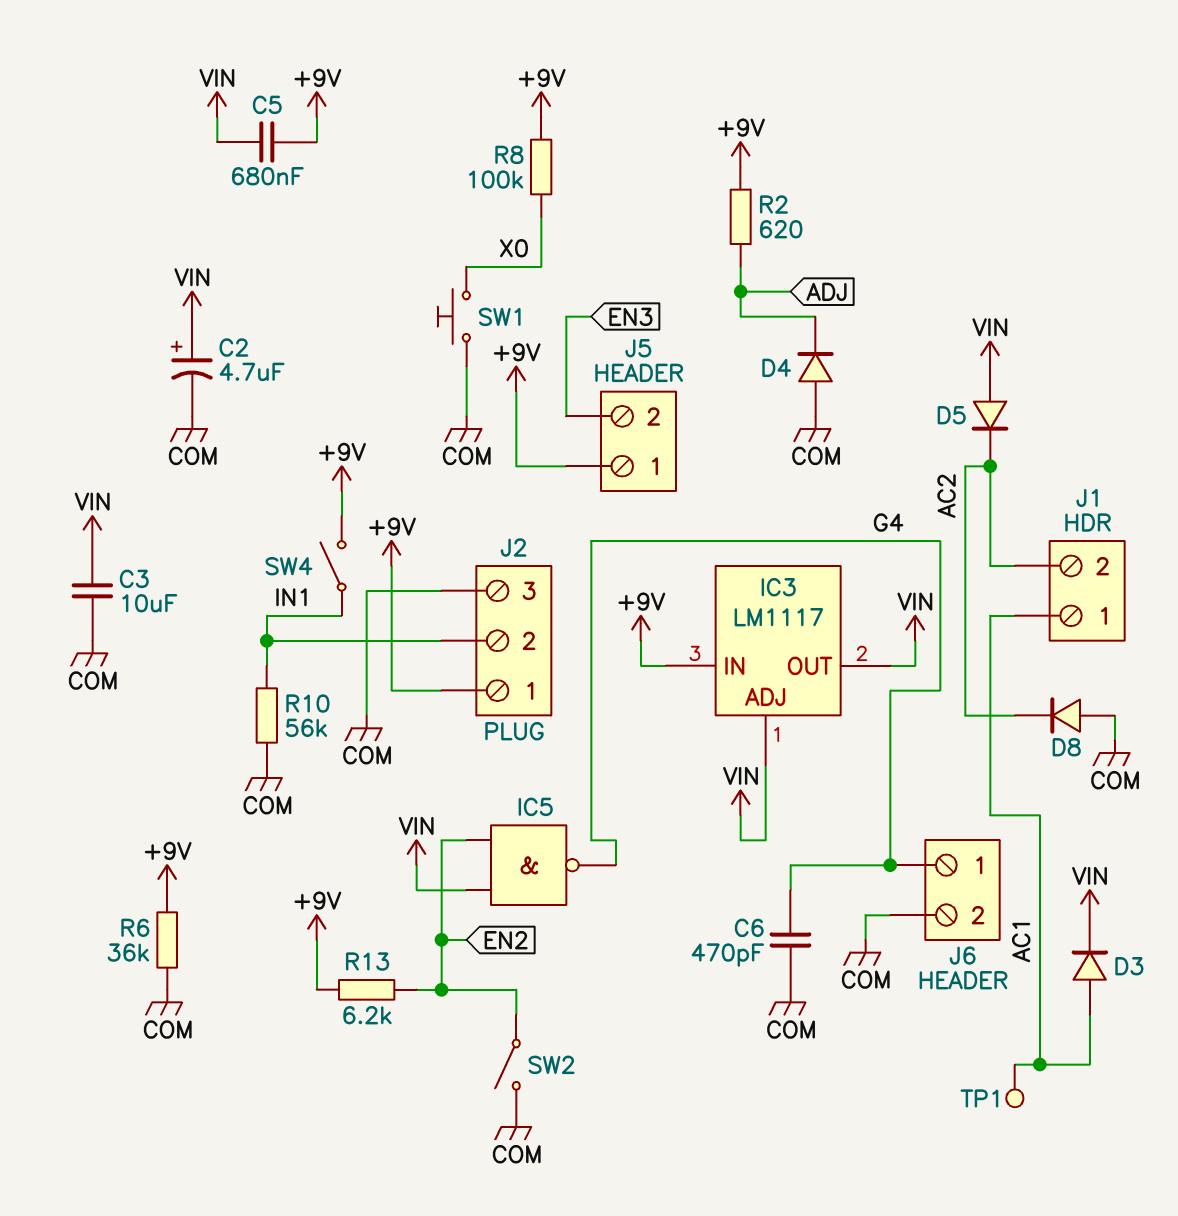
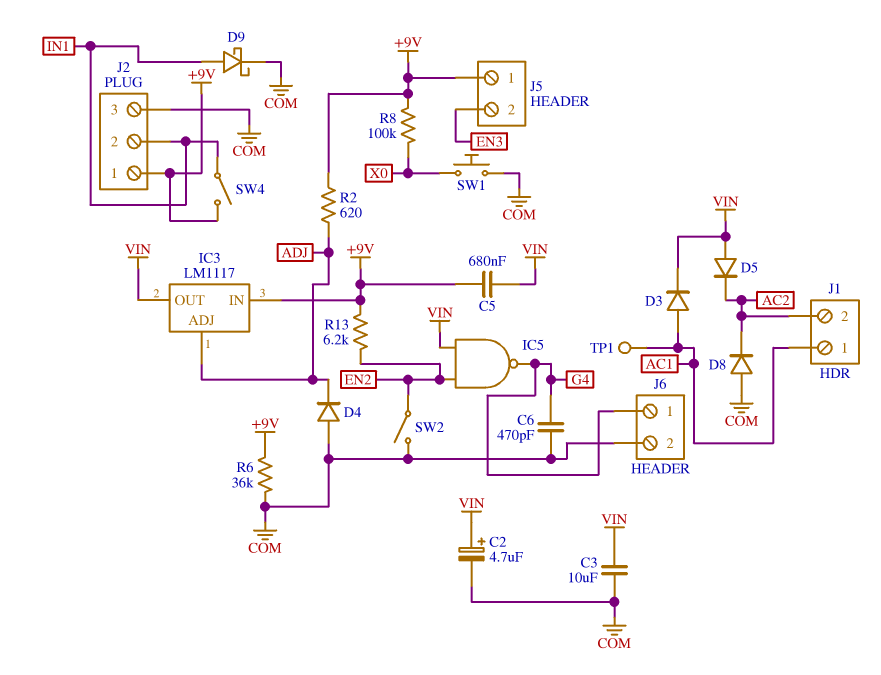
D9: none -> schottky (A IN1, K COM)
IC3 pin ADJ: VIN -> ADJ
R10: 56k (COM, IN1) -> none

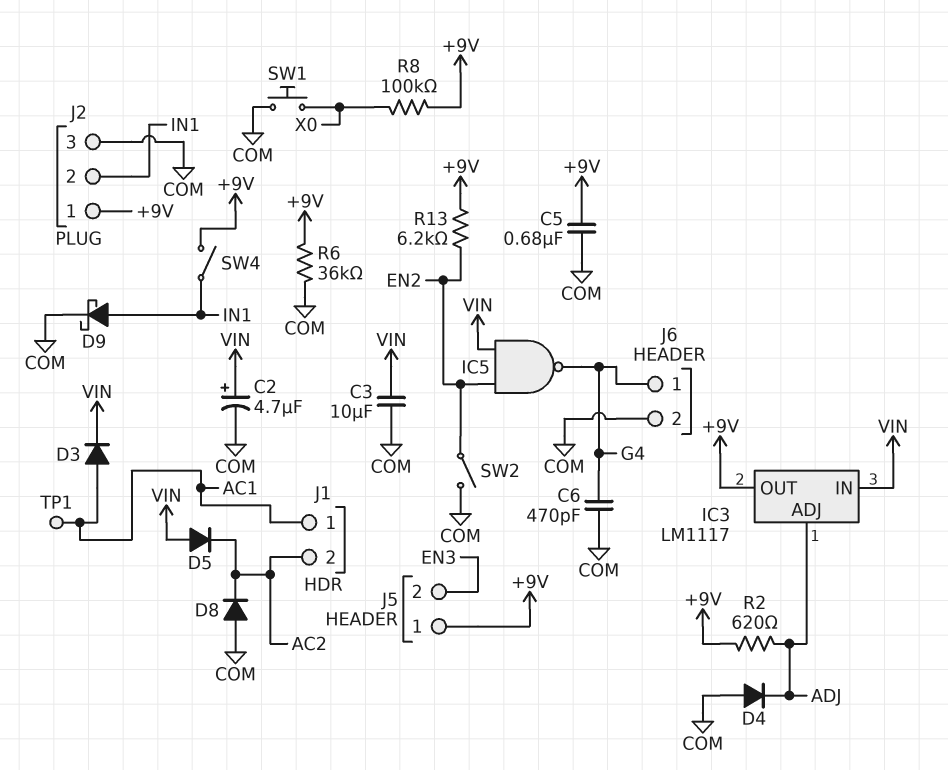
C5: 680nF (+9V, VIN) -> 680nF (+9V, COM)
IC3 pin IN: +9V -> VIN
IC3 pin OUT: VIN -> +9V

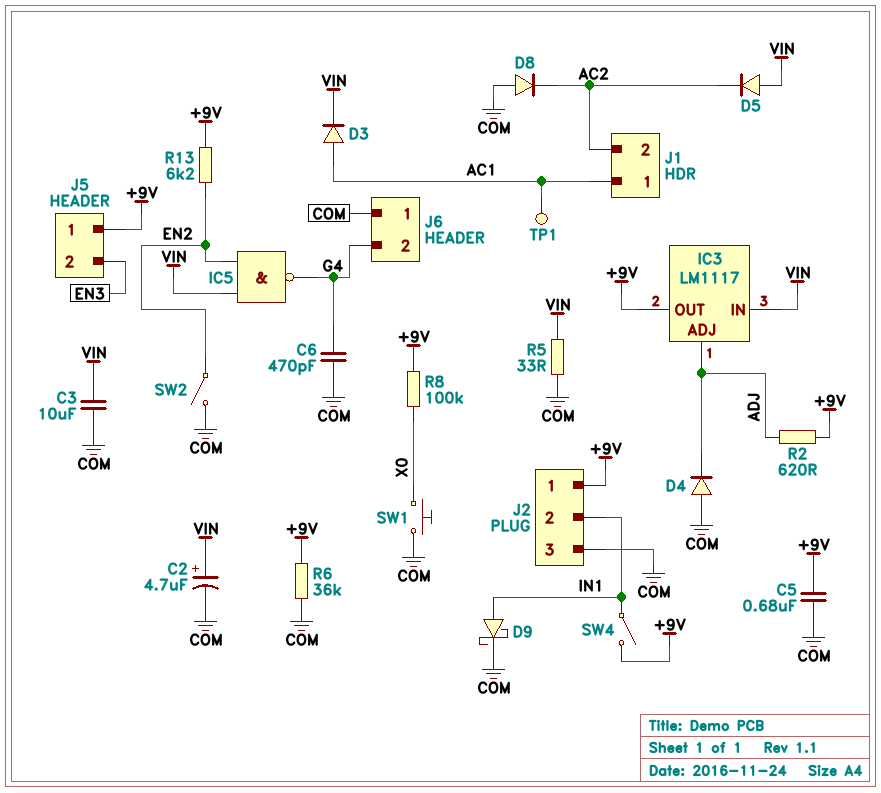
J6 pin 1: G4 -> COM
J6 pin 2: COM -> G4
R5: none -> 33 (COM, VIN)

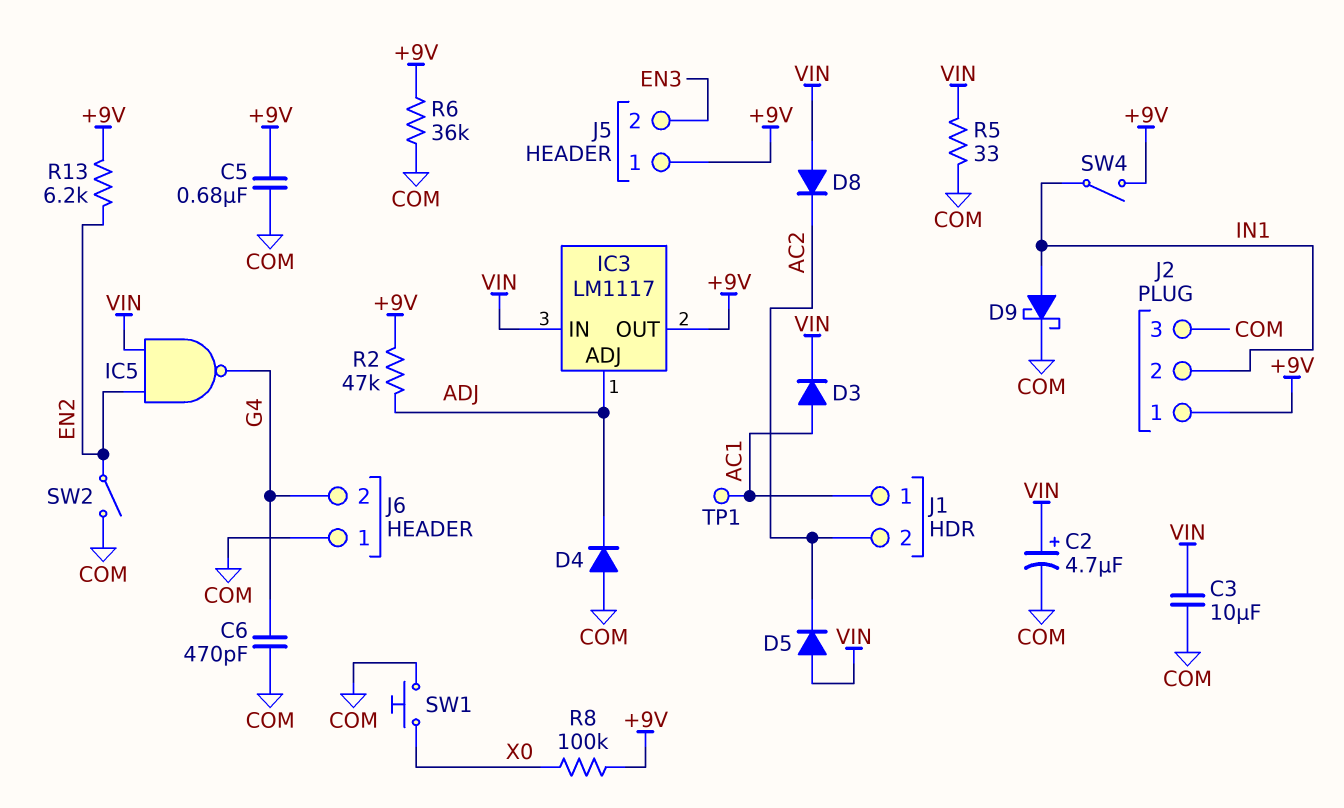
D8: diode (A COM, K AC2) -> diode (A VIN, K AC2)
R2: 620 (+9V, ADJ) -> 47k (+9V, ADJ)

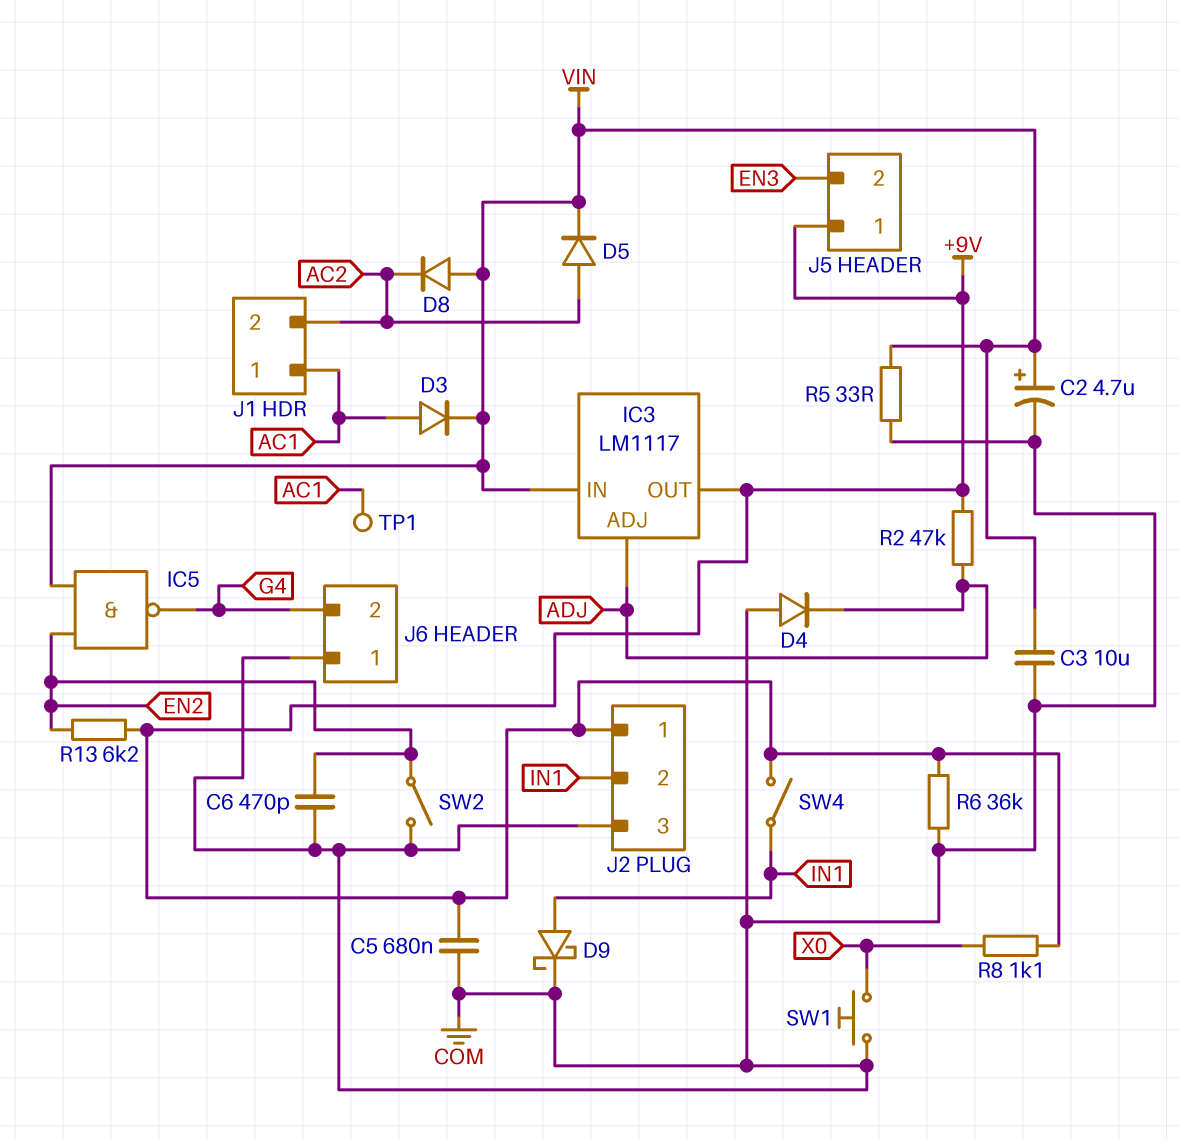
C6: 470pF (COM, G4) -> 470pF (COM, EN2)
D5: diode (A VIN, K AC2) -> diode (A AC2, K VIN)
R8: 100k (+9V, X0) -> 1.1k (+9V, X0)

